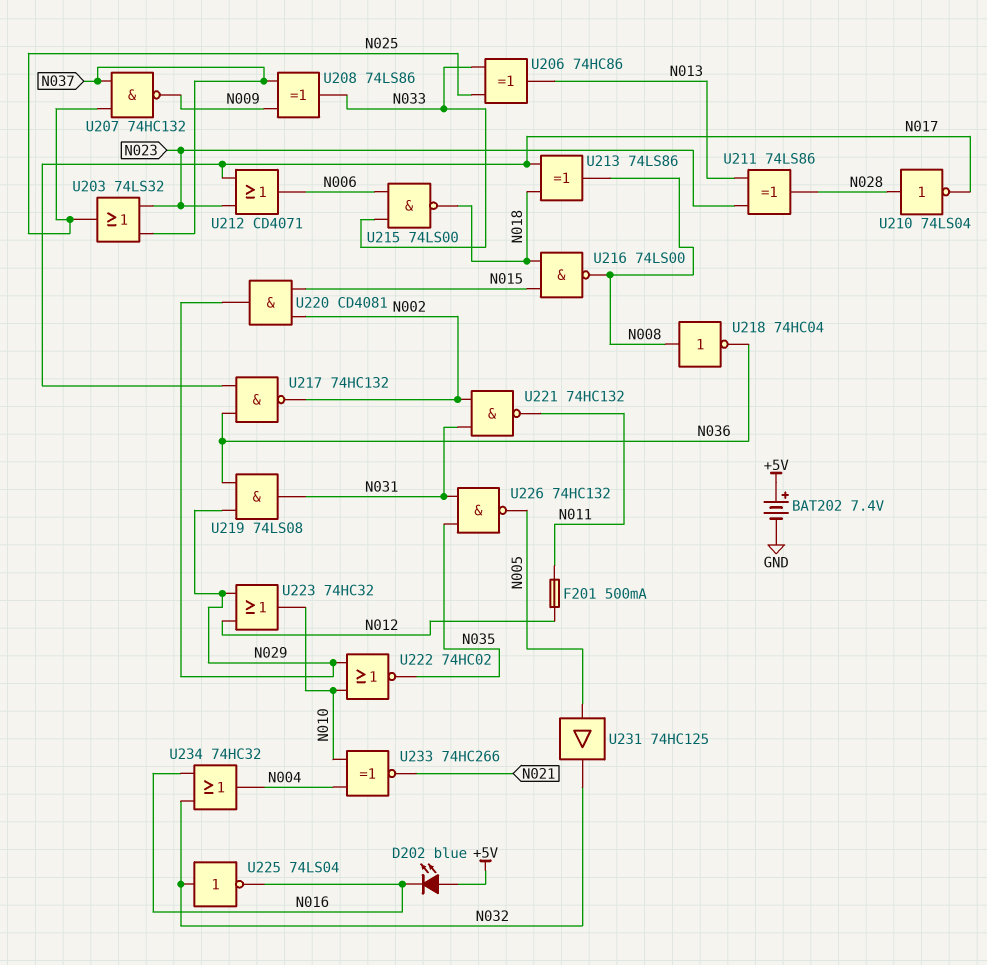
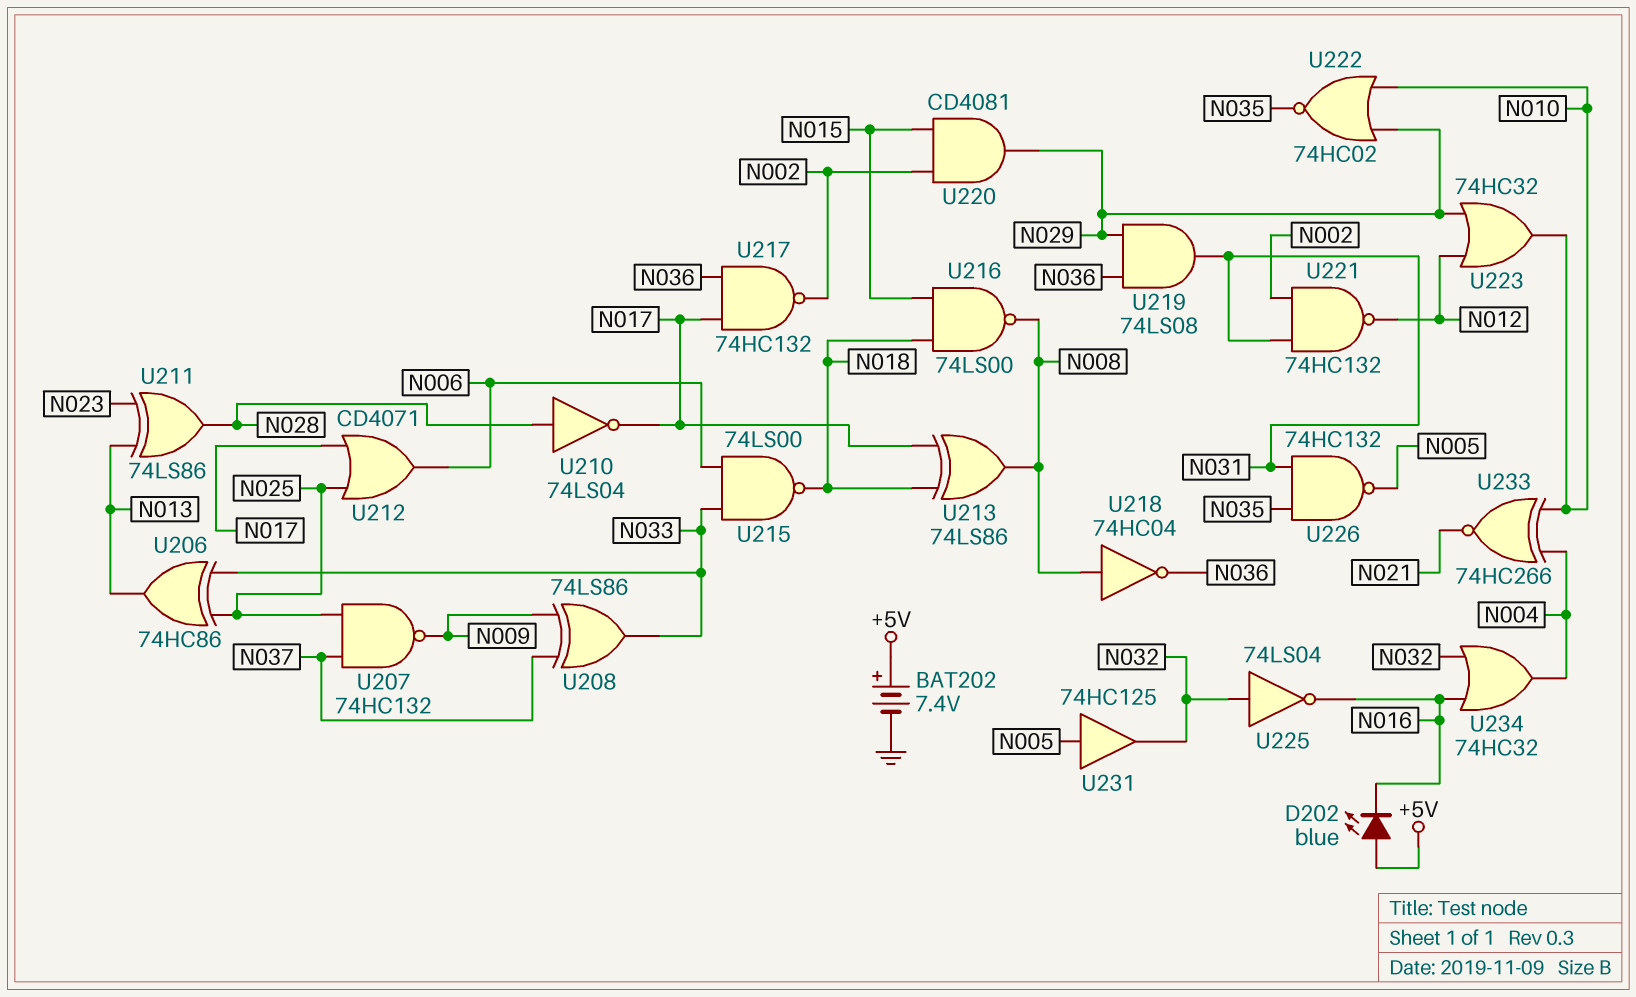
F201: 500mA (N011, N012) -> none
U203: OR 74LS32 (in N023, in N037, out N025) -> none
U212: OR CD4071 (in N017, in N023, out N006) -> OR CD4071 (in N017, in N025, out N006)
U221: NAND 74HC132 (in N002, in N031, out N011) -> NAND 74HC132 (in N002, in N031, out N012)

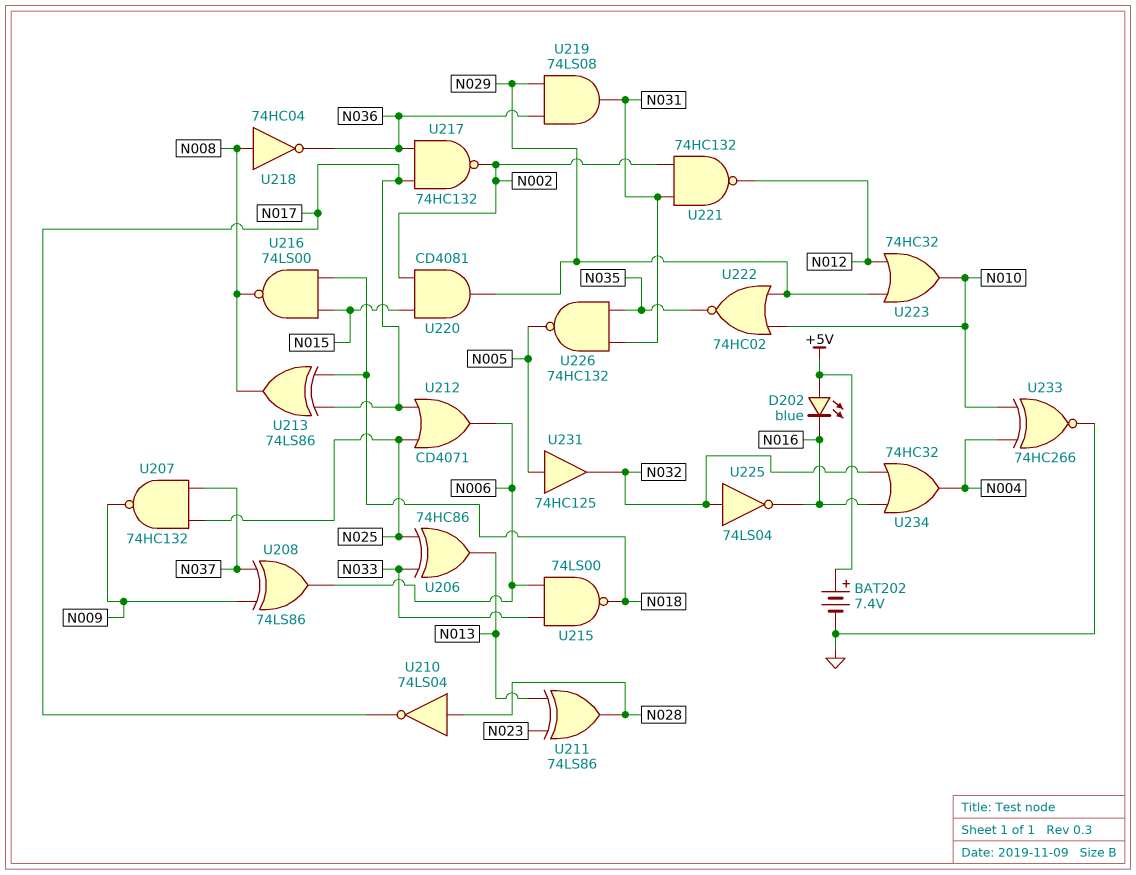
U208: XOR 74LS86 (in N009, in N037, out N033) -> XOR 74LS86 (in N009, in N037, out N006)
U233: XNOR 74HC266 (in N004, in N010, out N021) -> XNOR 74HC266 (in N004, in N010, out GND)

